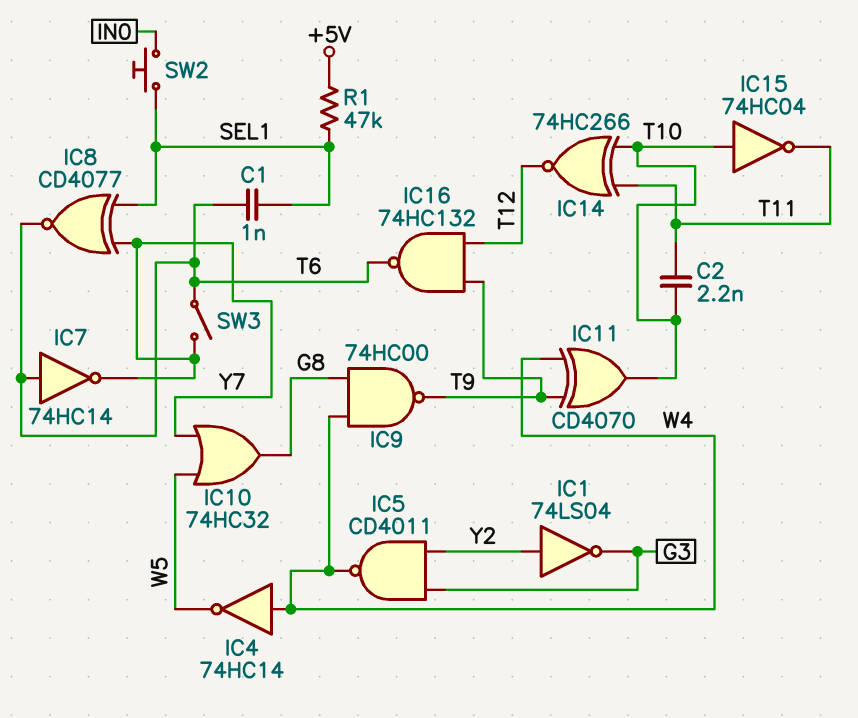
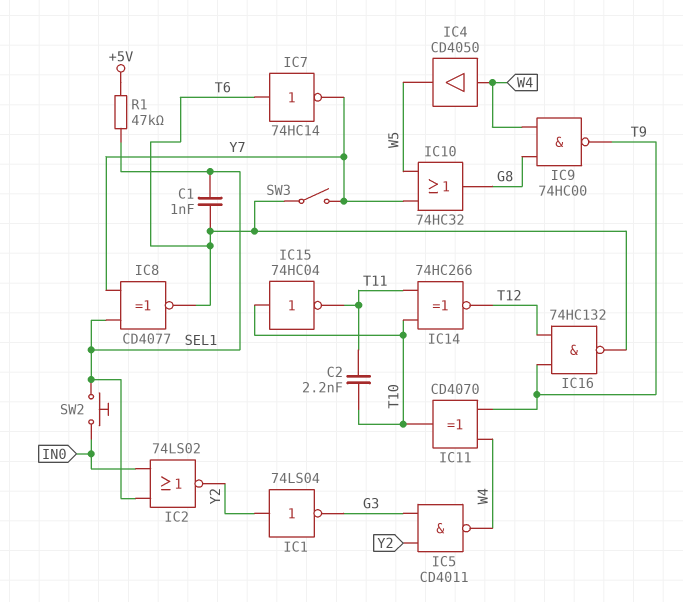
IC2: none -> NOR 74LS02 (in IN0, in SEL1, out Y2)
IC4: NOT 74HC14 (in W4, out W5) -> buffer CD4050 (in W4, out W5)

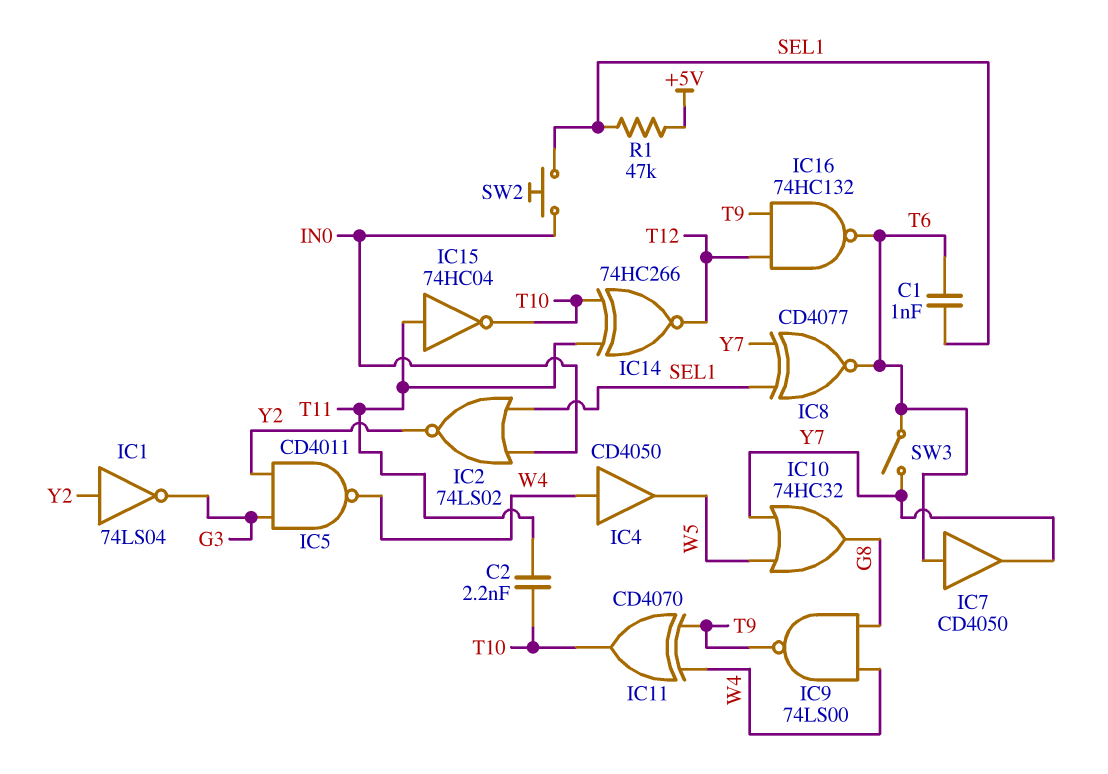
IC7: NOT 74HC14 (in T6, out Y7) -> buffer CD4050 (in T6, out Y7)
IC9: NAND 74HC00 (in G8, in W4, out T9) -> NAND 74LS00 (in G8, in W4, out T9)
IC15: NOT 74HC04 (in T10, out T11) -> NOT 74HC04 (in T11, out T10)

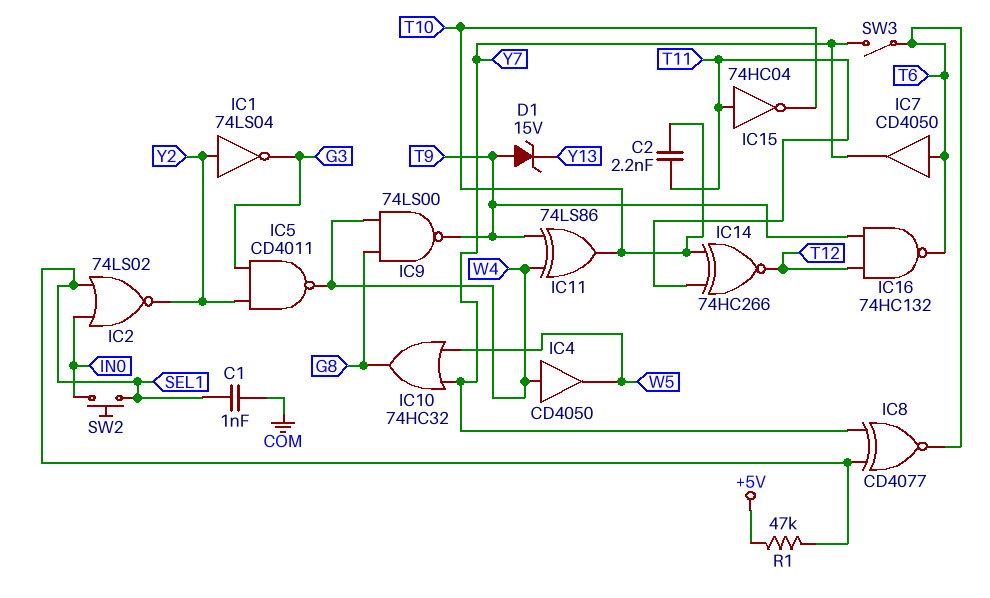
C1: 1nF (SEL1, T6) -> 1nF (COM, SEL1)
D1: none -> zener 15V (A T9, K Y13)
IC11: XOR CD4070 (in T9, in W4, out T10) -> XOR 74LS86 (in T9, in W4, out T10)

